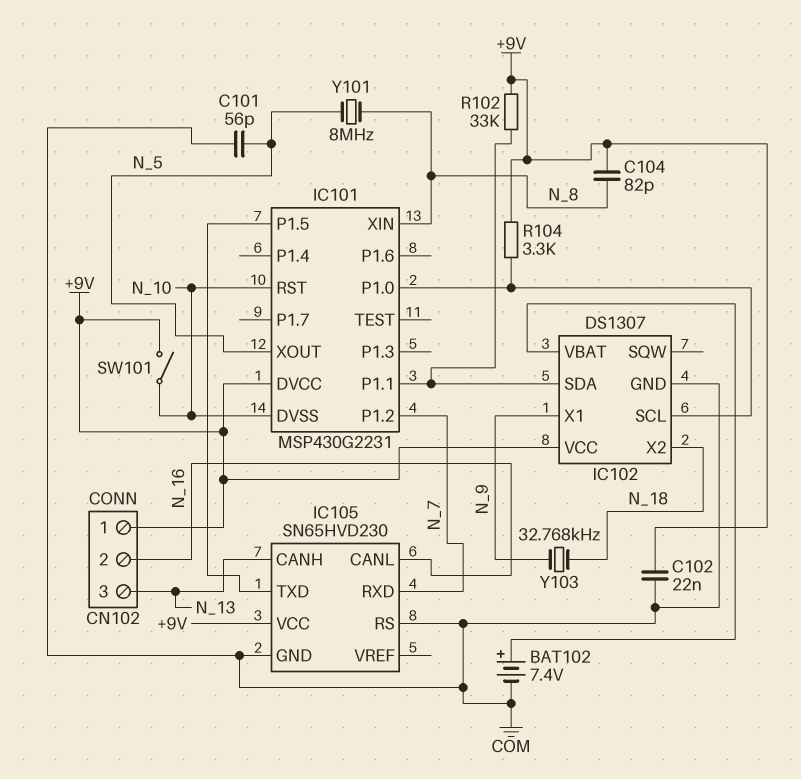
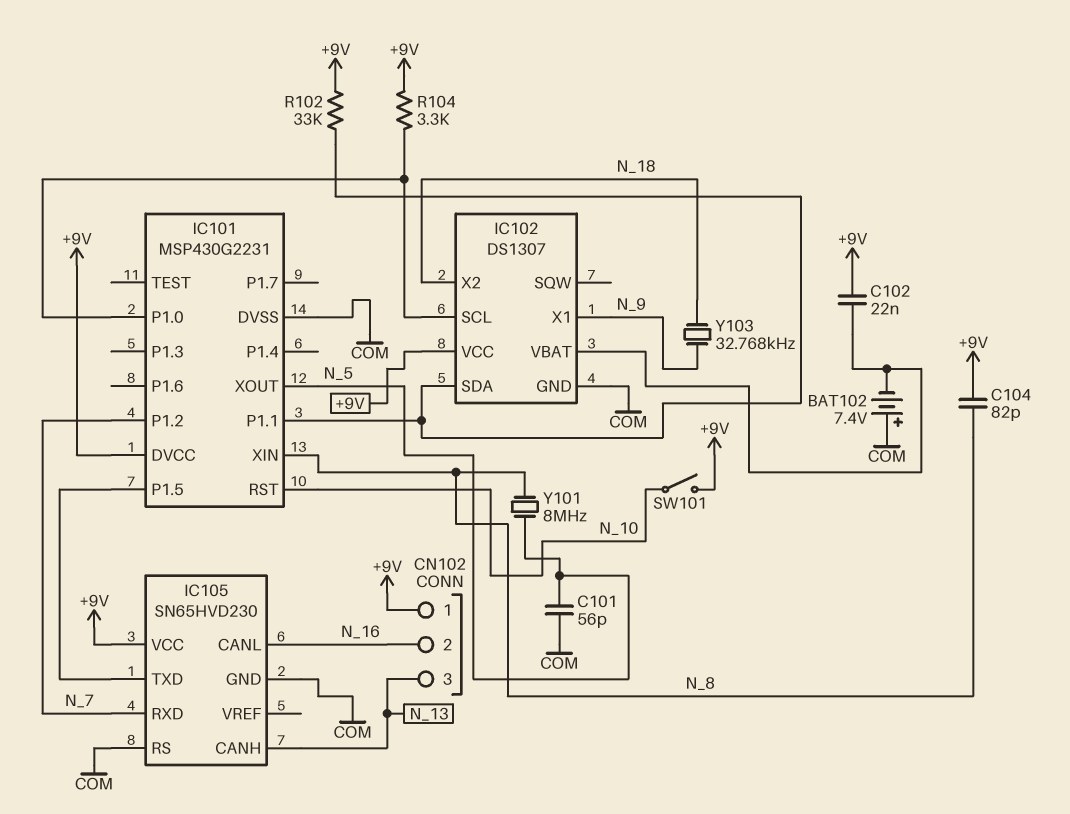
BAT102: 7.4V (plus IC102/VBAT, minus COM) -> 7.4V (plus COM, minus IC102/VBAT)
C102: 22nF (+9V, COM) -> 22nF (+9V, IC102/VBAT)
IC101 pin DVSS: N_10 -> COM

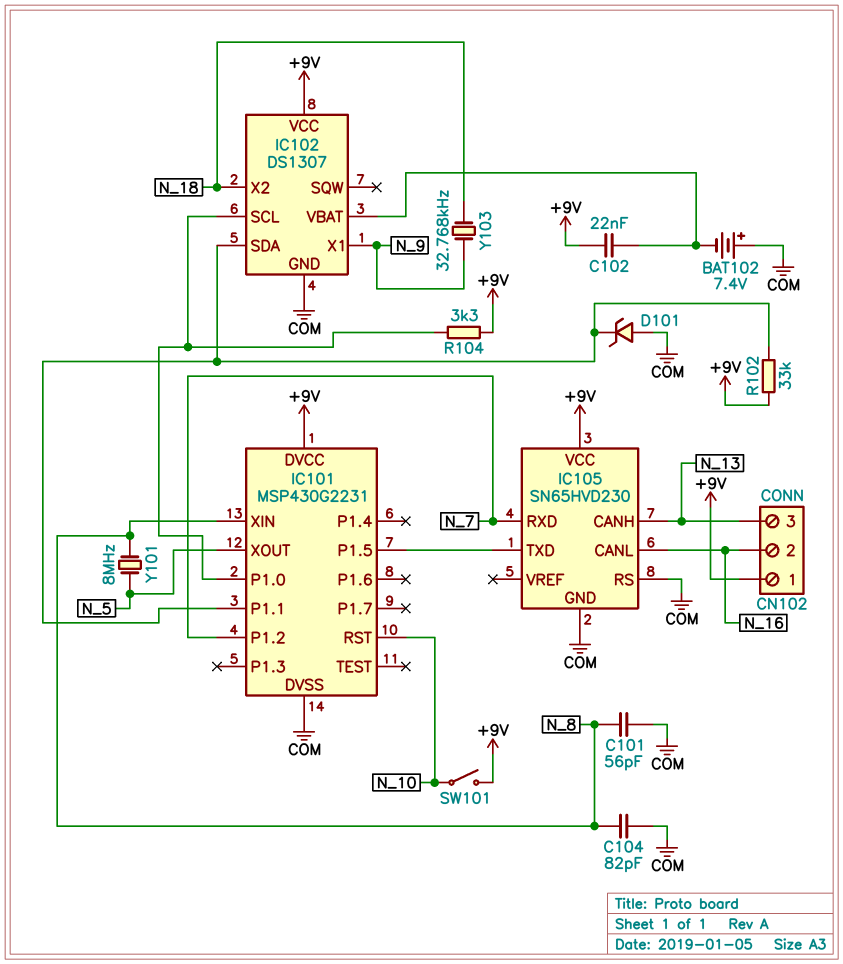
C101: 56pF (COM, N_5) -> 56pF (COM, N_8)
C104: 82pF (+9V, N_8) -> 82pF (COM, N_8)
D101: none -> zener (A COM, K IC101/P1.1)

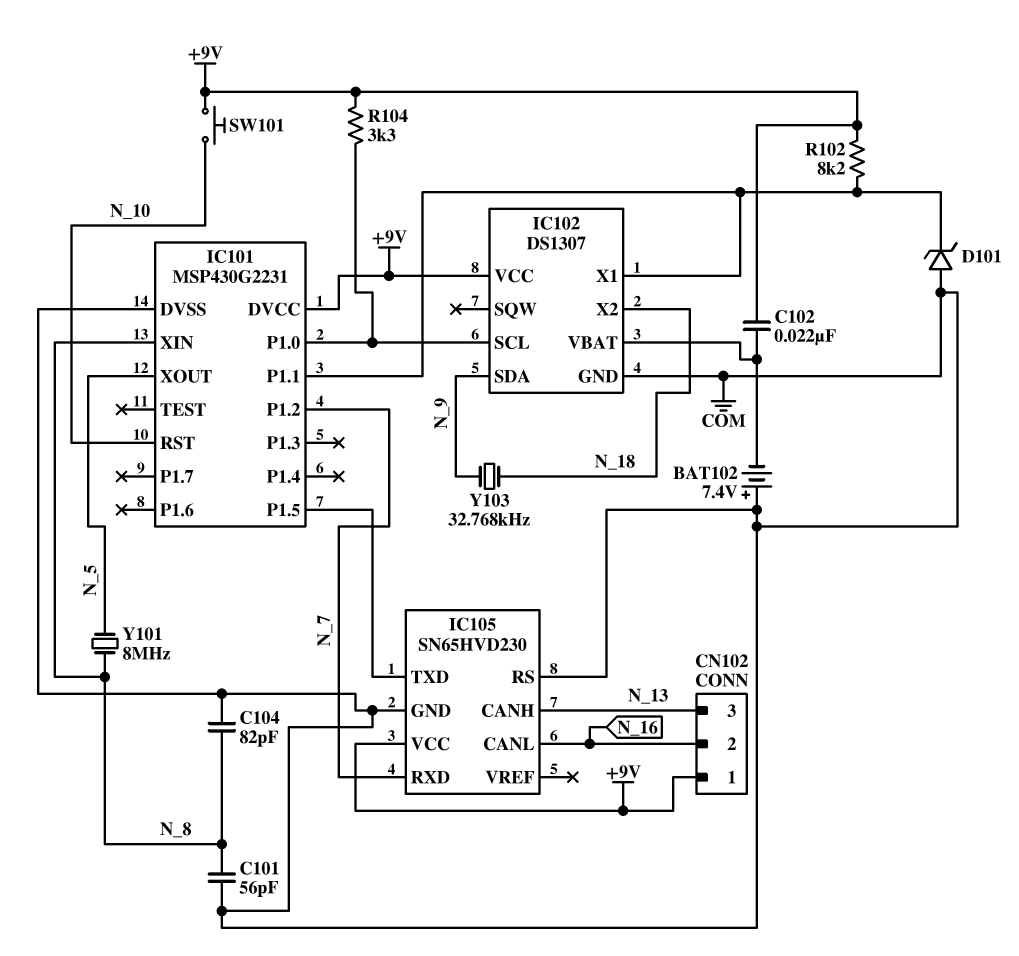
IC102 pin SDA: IC101/P1.1 -> N_9
IC102 pin X1: N_9 -> IC101/P1.1
R102: 33k (+9V, IC101/P1.1) -> 8.2k (+9V, IC101/P1.1)
SW101: switch (+9V, N_10) -> button (+9V, N_10)

